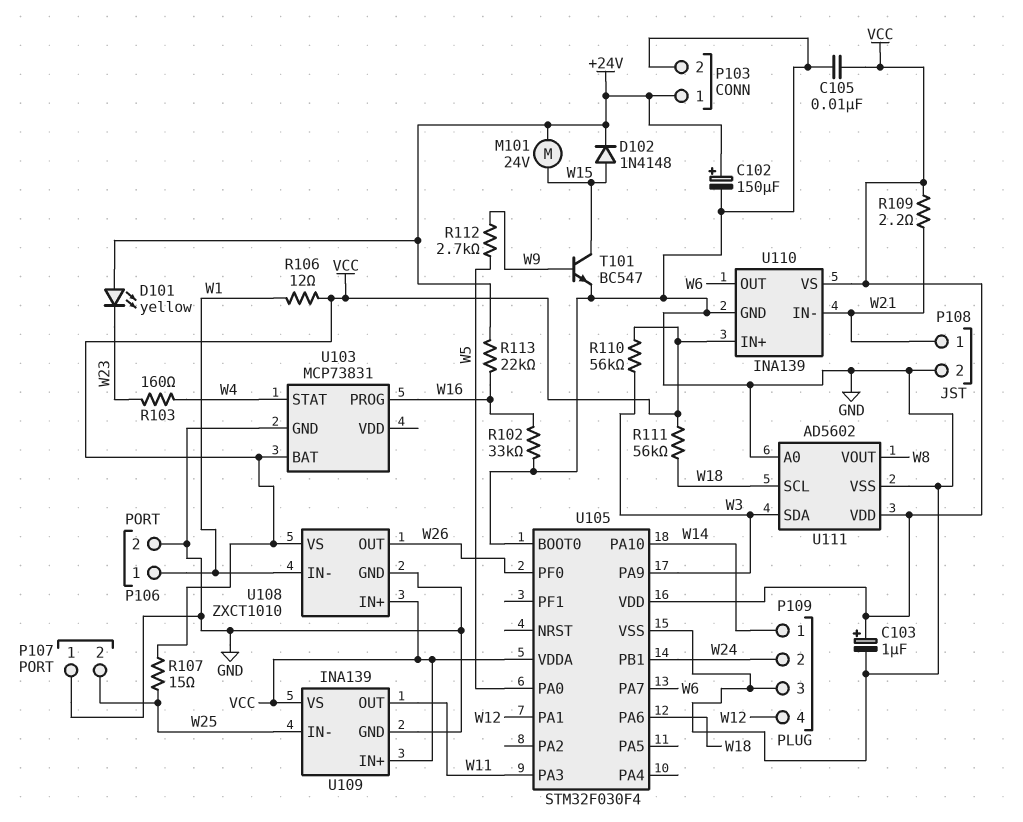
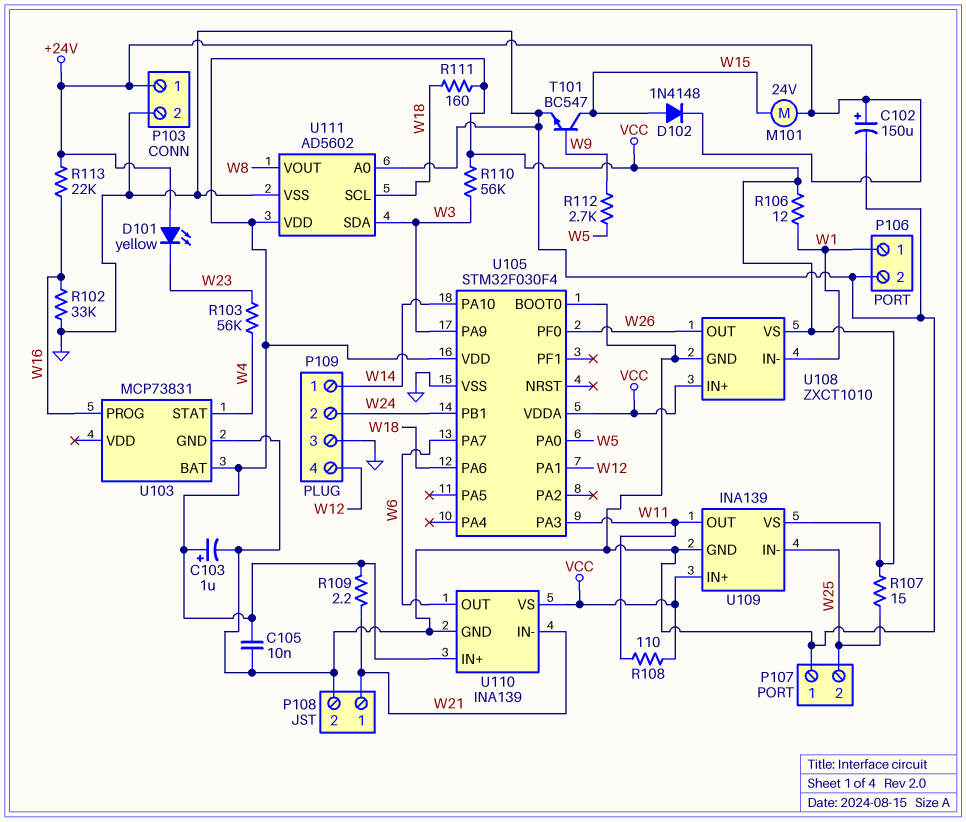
R103: 160 (W4, W23) -> 56k (W4, W23)
R108: none -> 110 (VCC, W11)
R111: 56k (VCC, W18) -> 160 (VCC, W18)

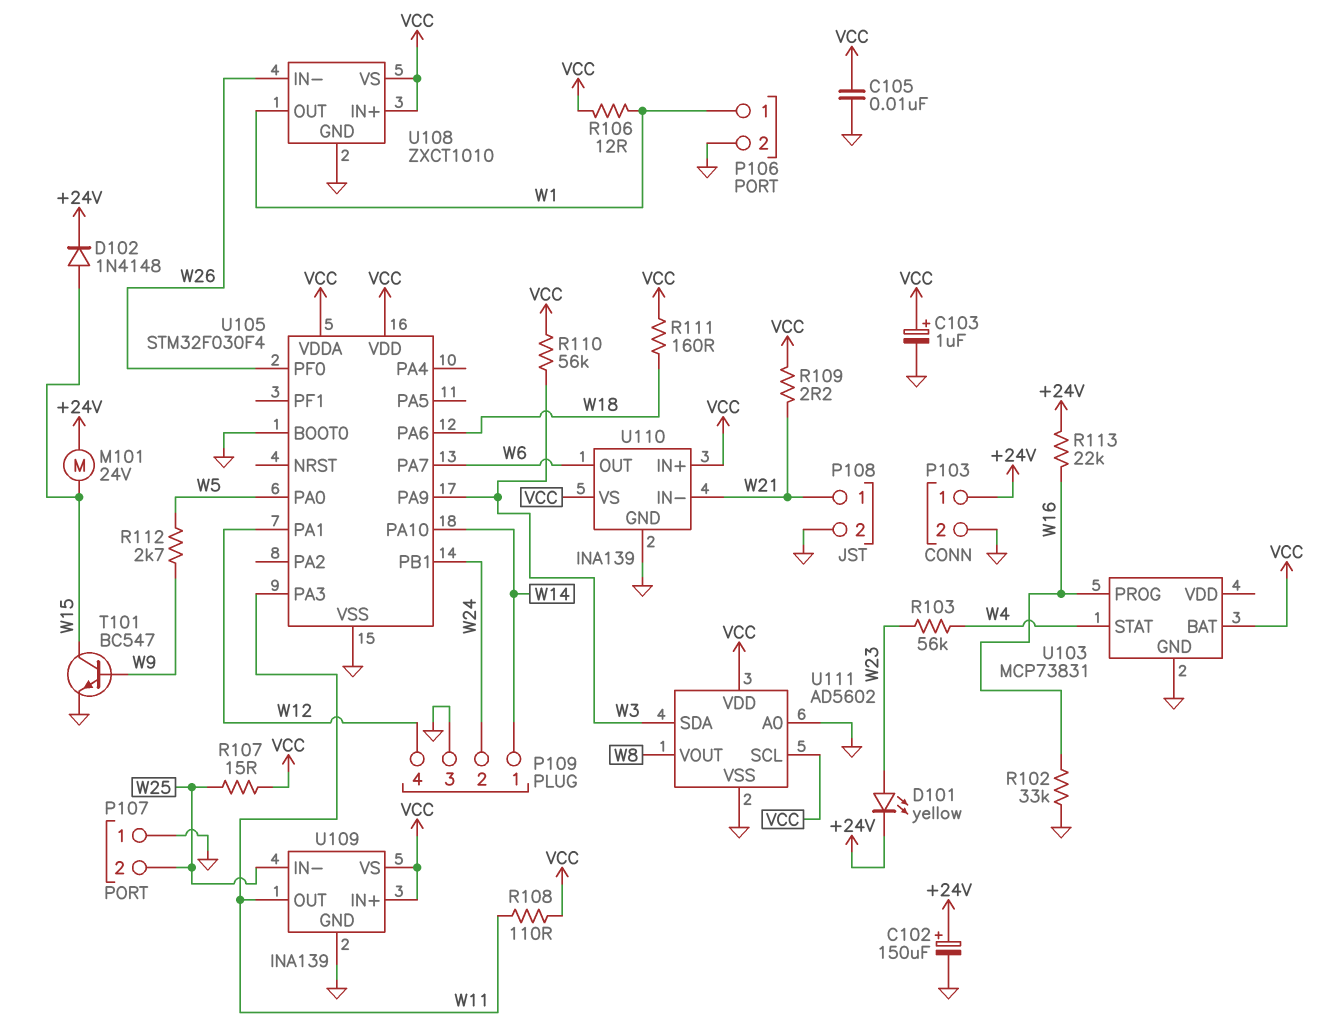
D101: LED yellow (A +24V, K W23) -> LED yellow (A W23, K +24V)
U108 pin IN-: W1 -> W26
U108 pin OUT: W26 -> W1
U111 pin SCL: W18 -> VCC

